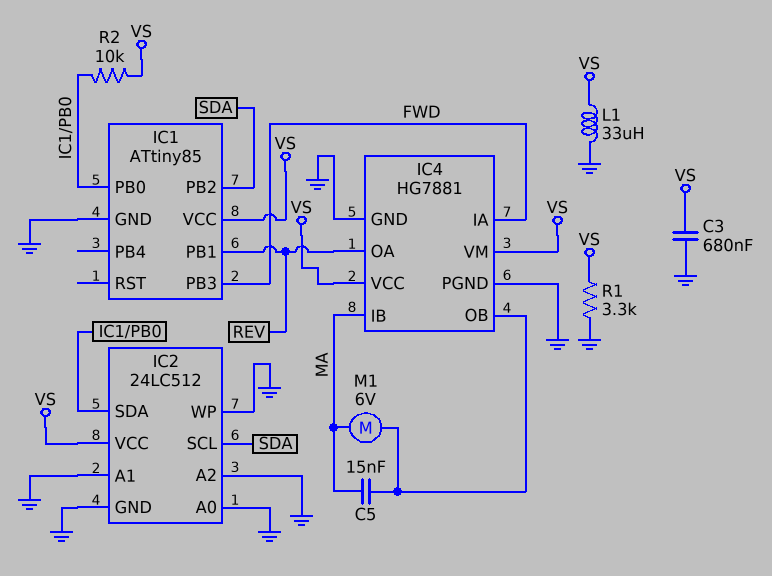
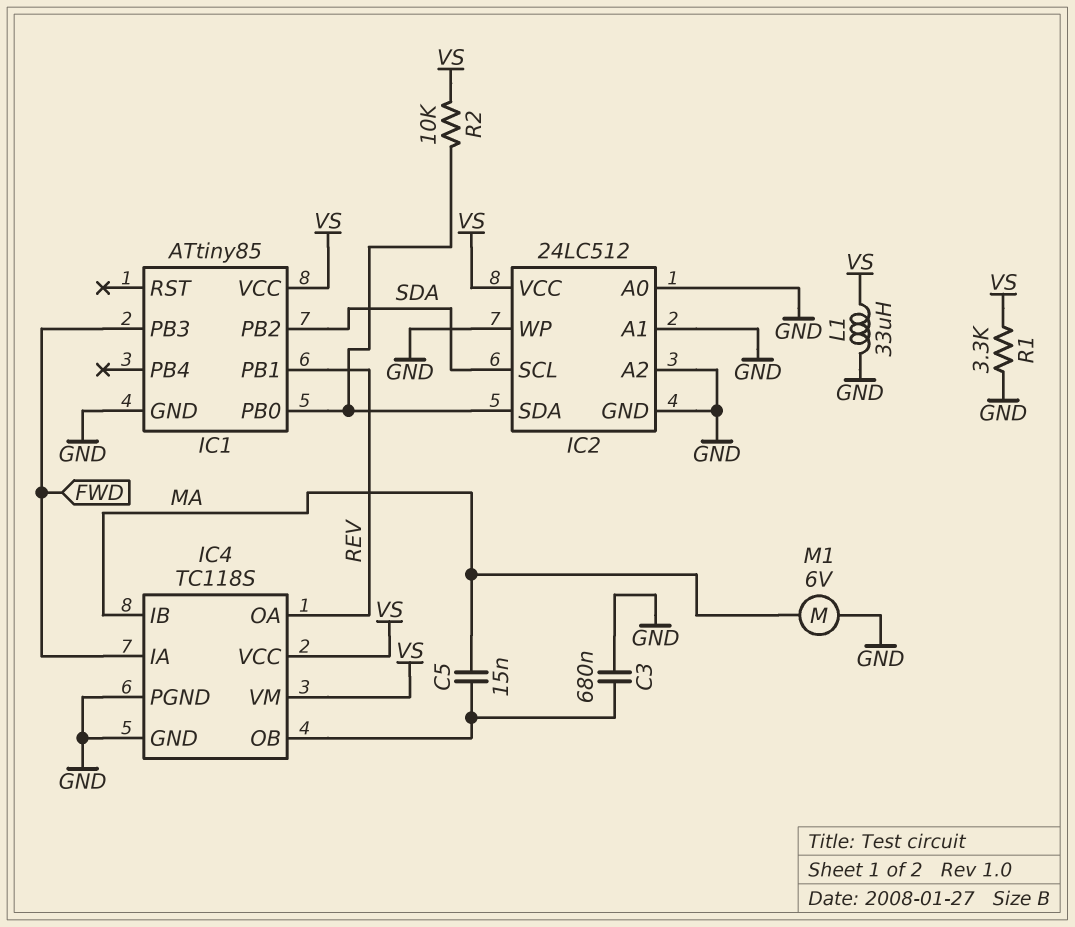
C3: 680nF (GND, VS) -> 680nF (GND, IC4/OB)
IC4: HG7881 -> TC118S
M1: motor 6V (IC4/OB, MA) -> motor 6V (GND, MA)

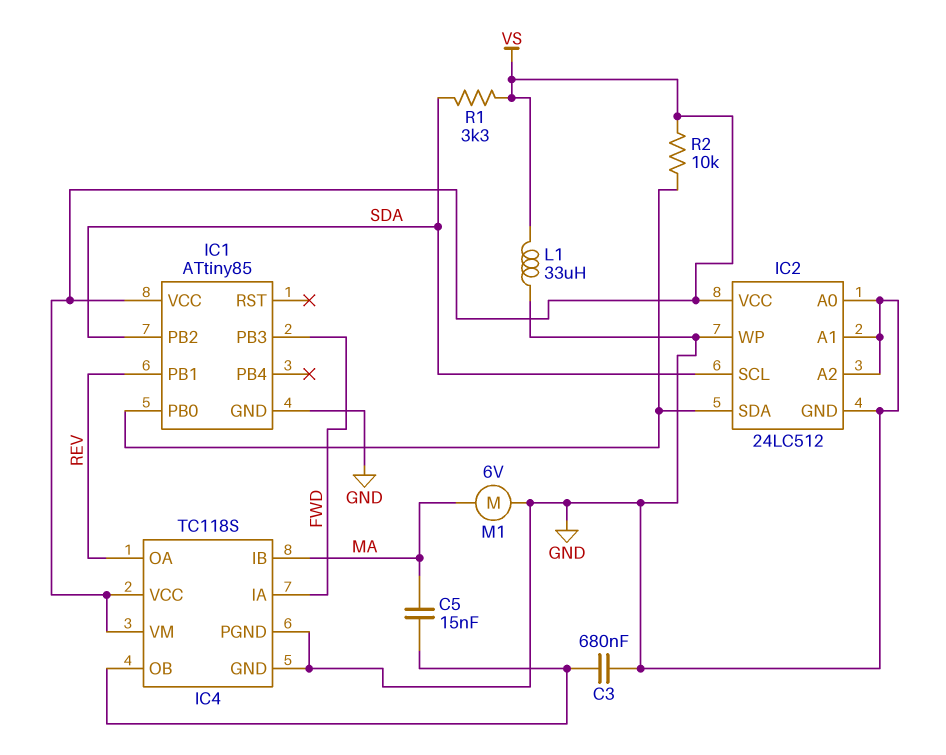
R1: 3.3k (GND, VS) -> 3.3k (SDA, VS)

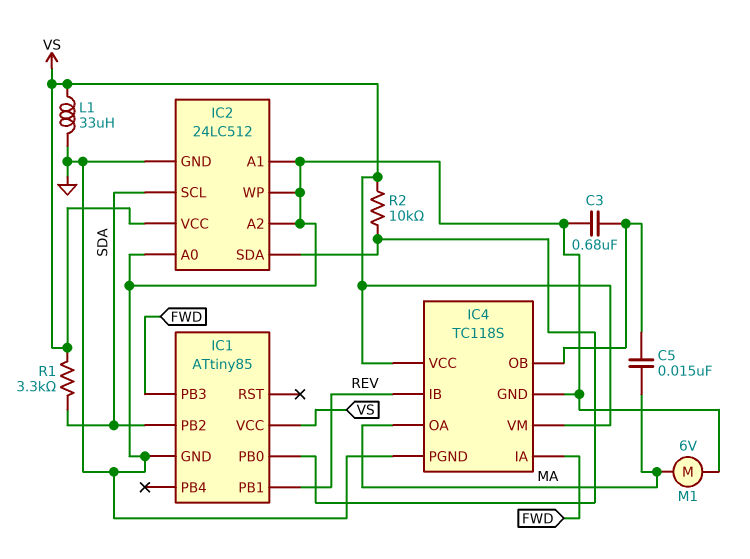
IC4 pin IB: MA -> REV
IC4 pin OA: REV -> MA

